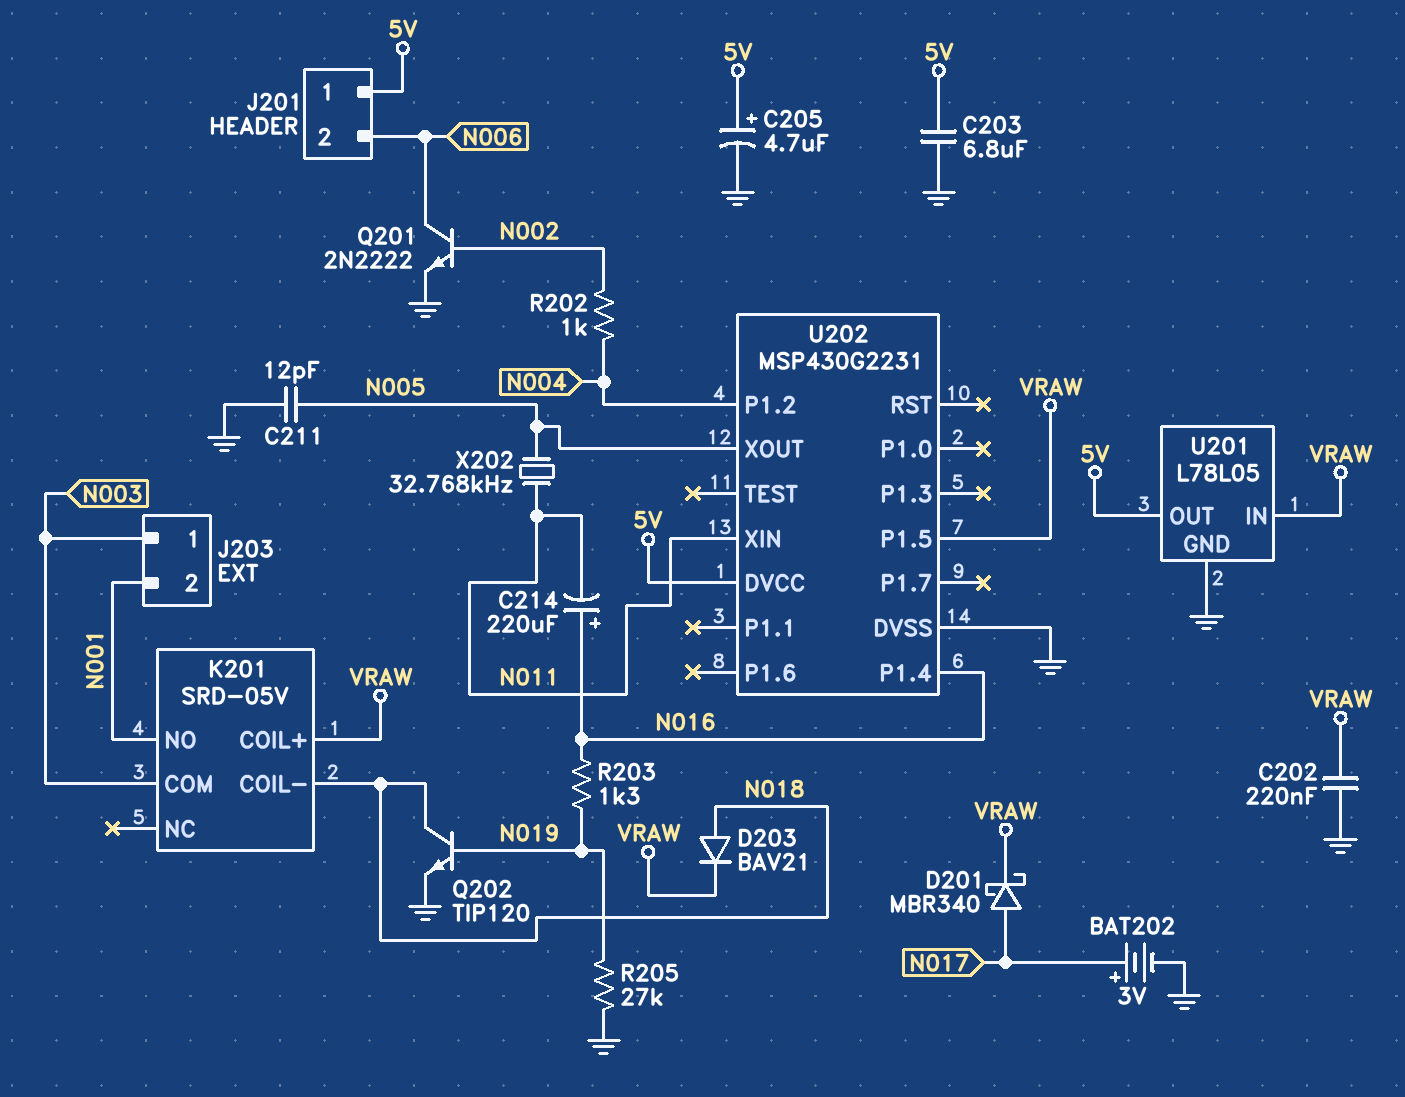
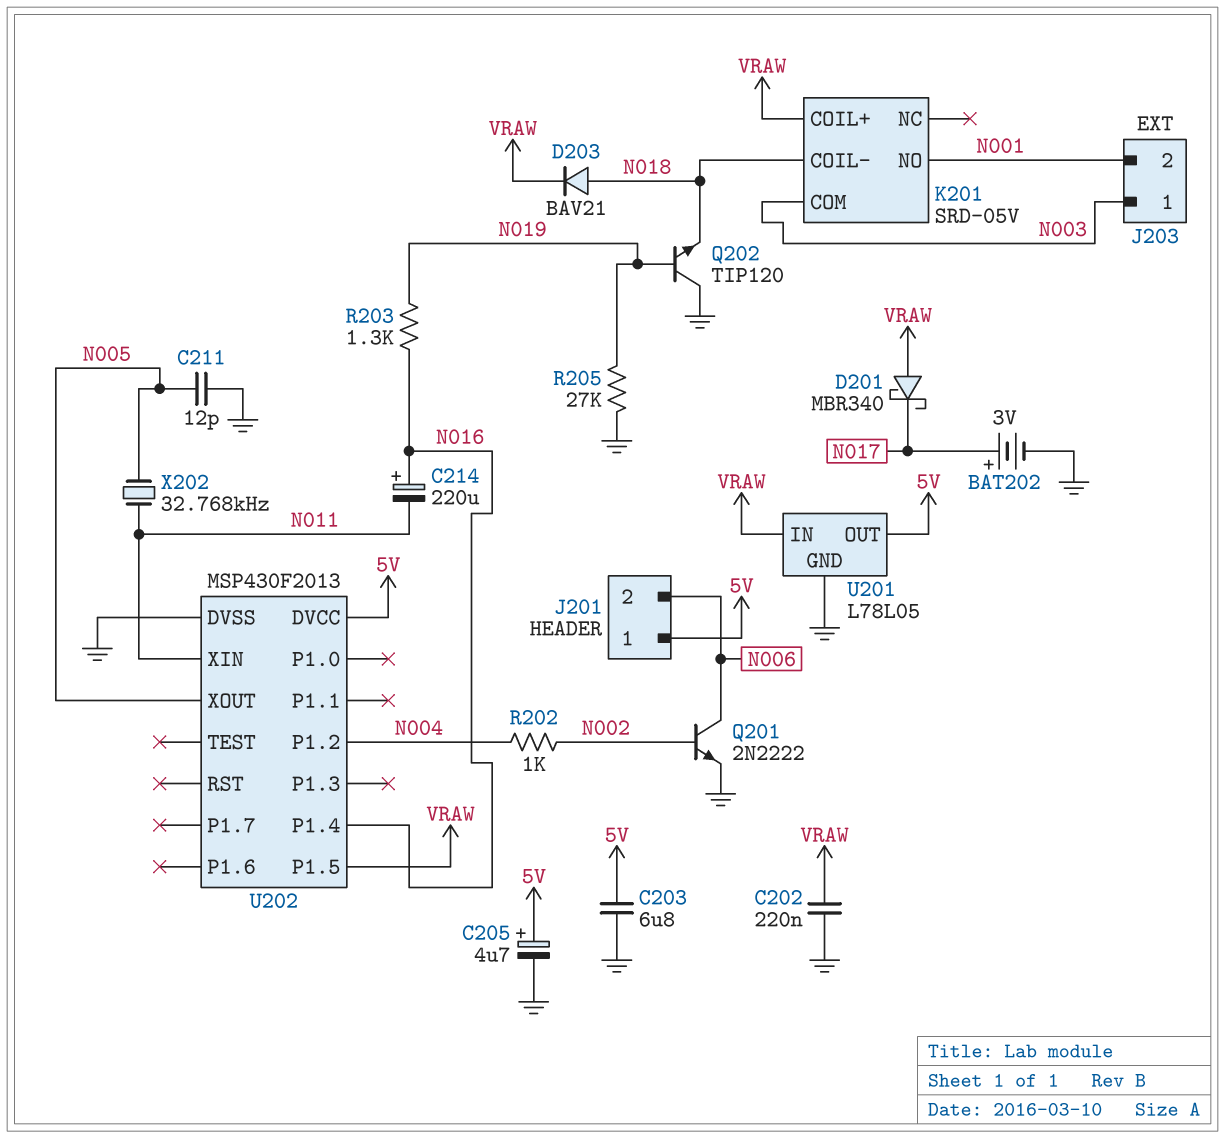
D201: schottky MBR340 (A N017, K VRAW) -> schottky MBR340 (A VRAW, K N017)
Q202: NPN TIP120 (B N019, C N018, E GND) -> NPN TIP120 (B N019, C GND, E N018)
U202: MSP430G2231 -> MSP430F2013

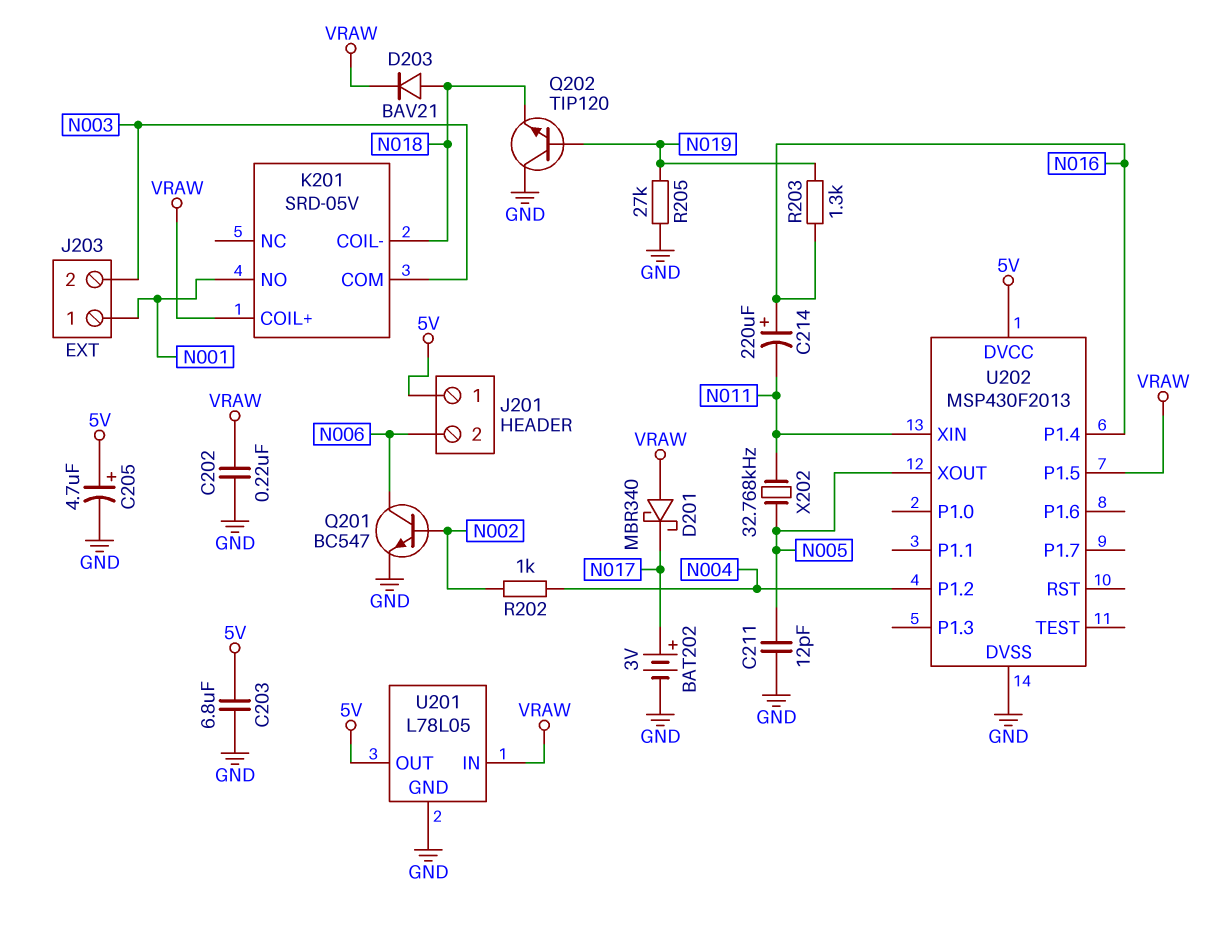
J203 pin 1: N003 -> N001
J203 pin 2: N001 -> N003
Q201: NPN 2N2222 (B N002, C N006, E GND) -> NPN BC547 (B N002, C N006, E GND)

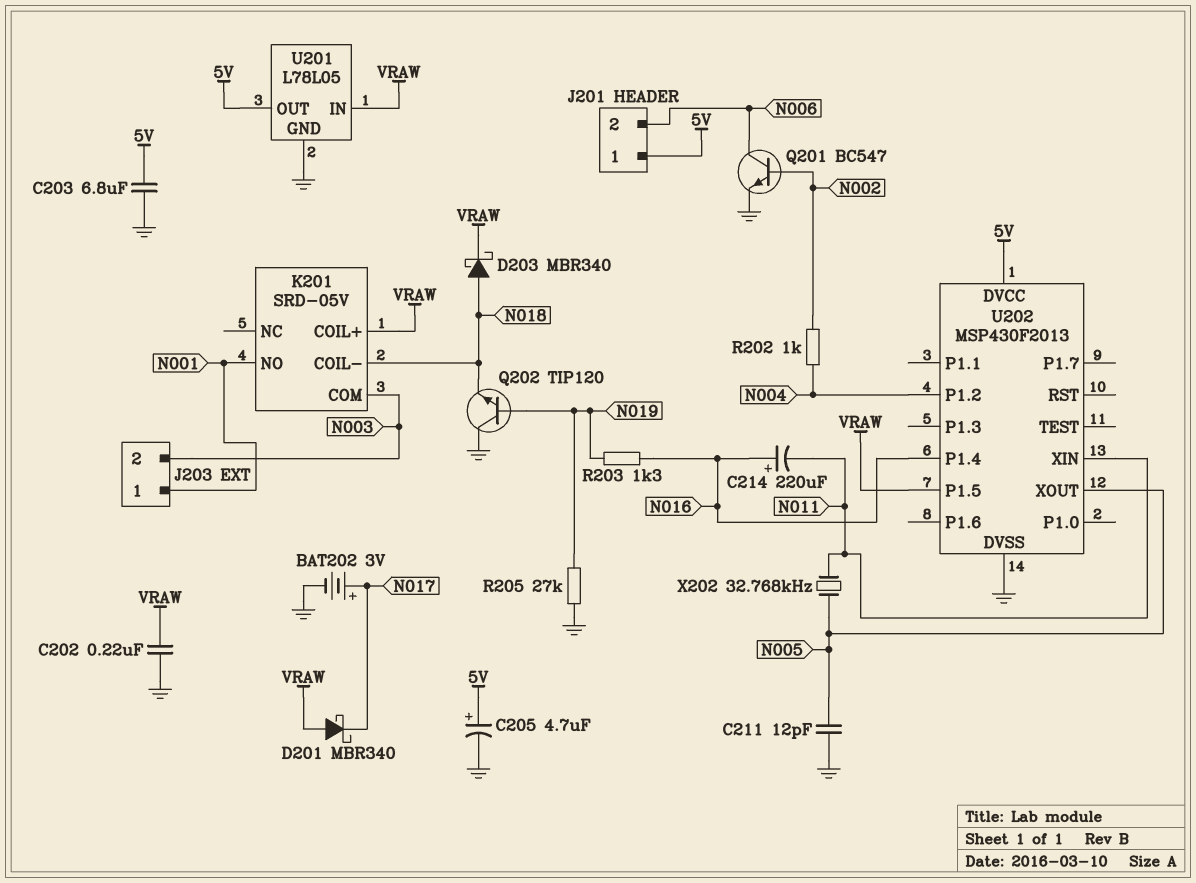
D203: diode BAV21 (A N018, K VRAW) -> schottky MBR340 (A N018, K VRAW)

